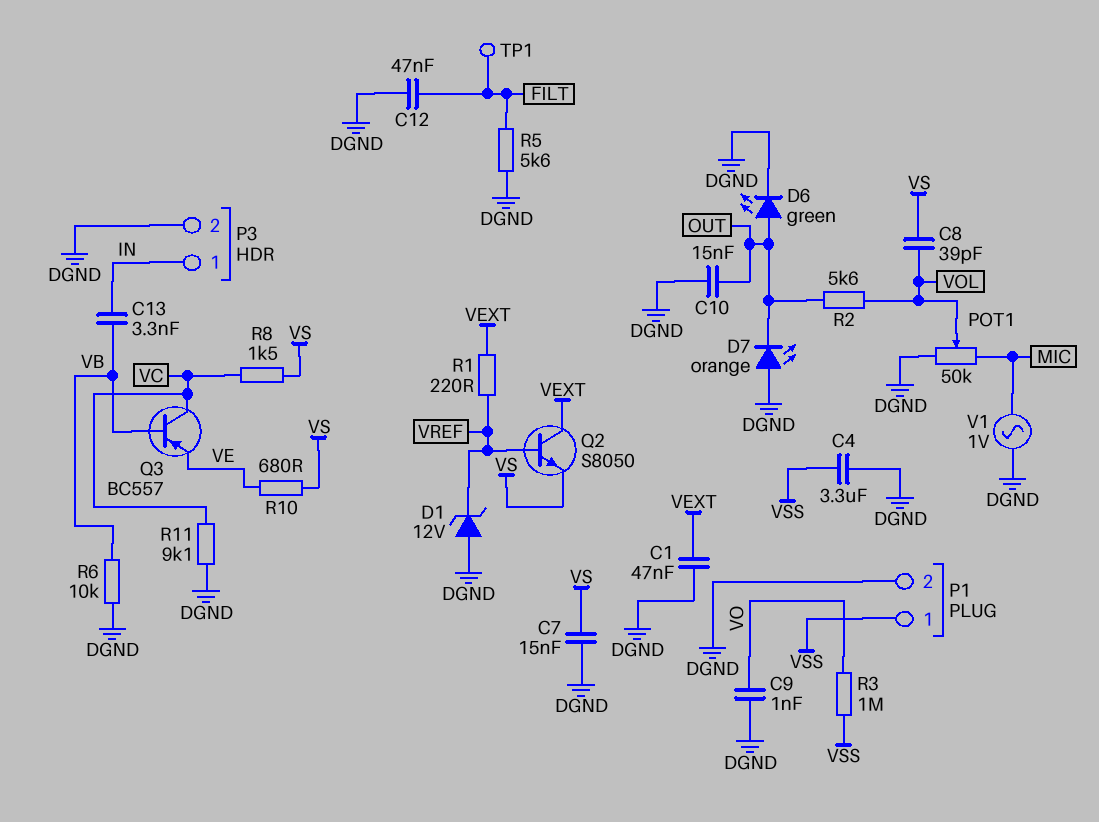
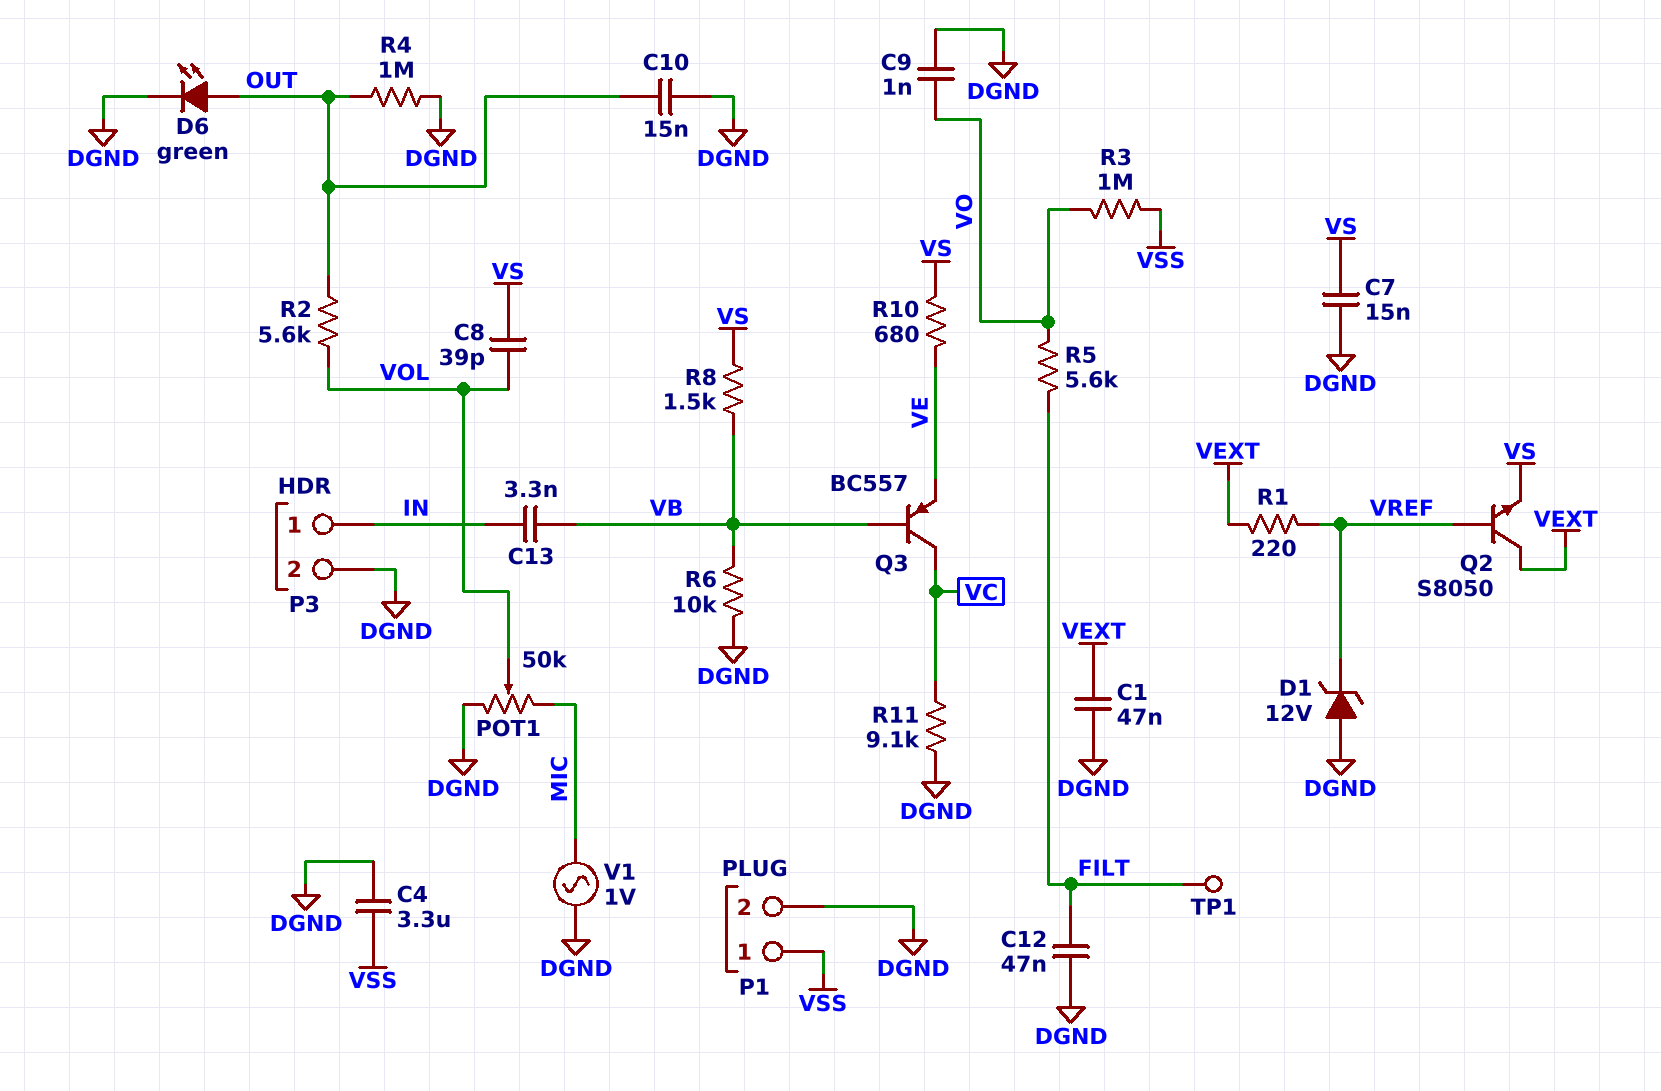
D7: LED orange (A DGND, K OUT) -> none
R4: none -> 1M (DGND, OUT)
R5: 5.6k (DGND, FILT) -> 5.6k (FILT, VO)
R8: 1.5k (VC, VS) -> 1.5k (VB, VS)

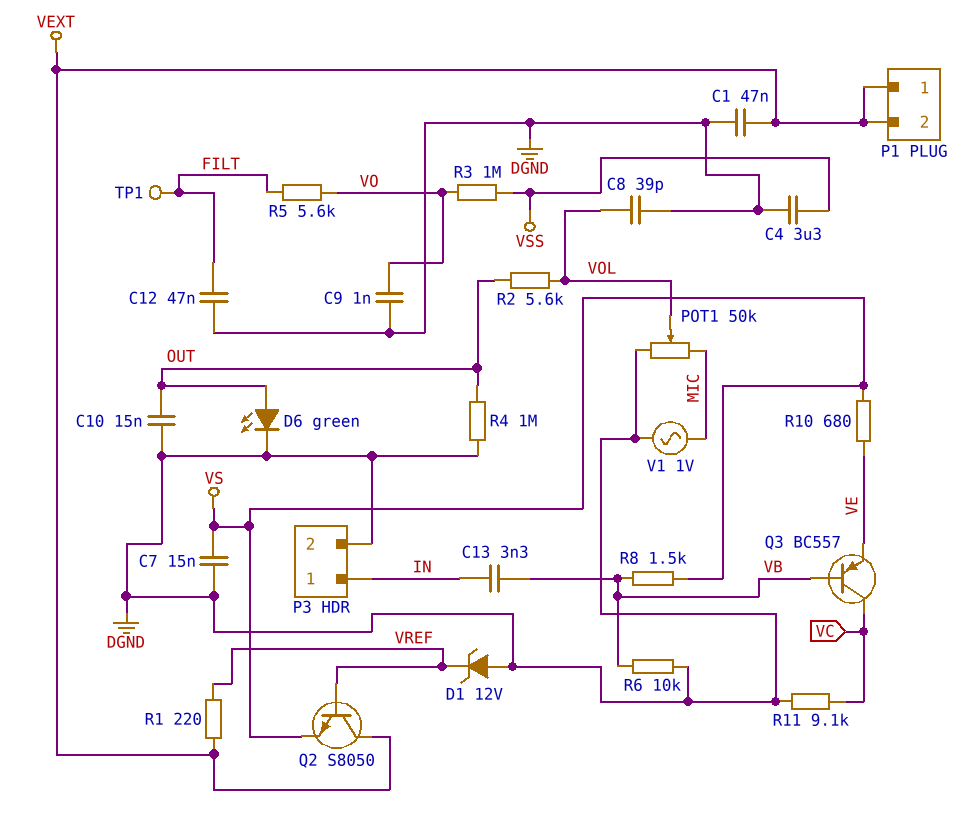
C8: 39pF (VOL, VS) -> 39pF (DGND, VOL)
P1 pin 1: VSS -> VEXT
P1 pin 2: DGND -> VEXT

